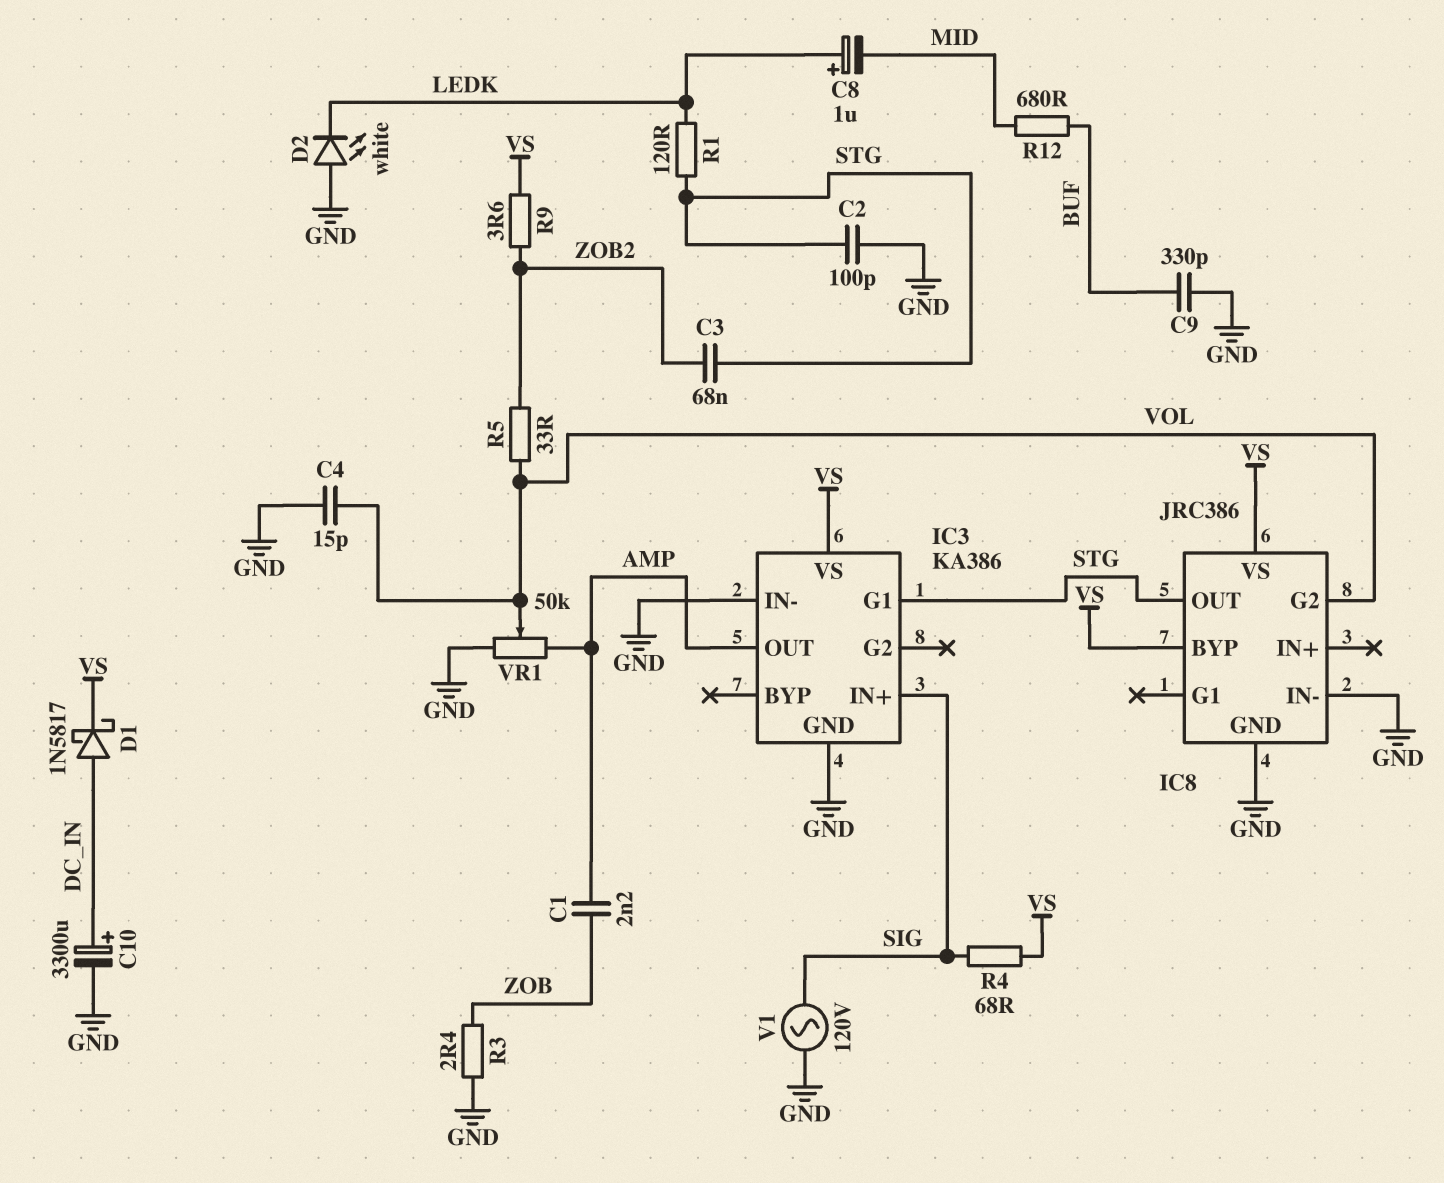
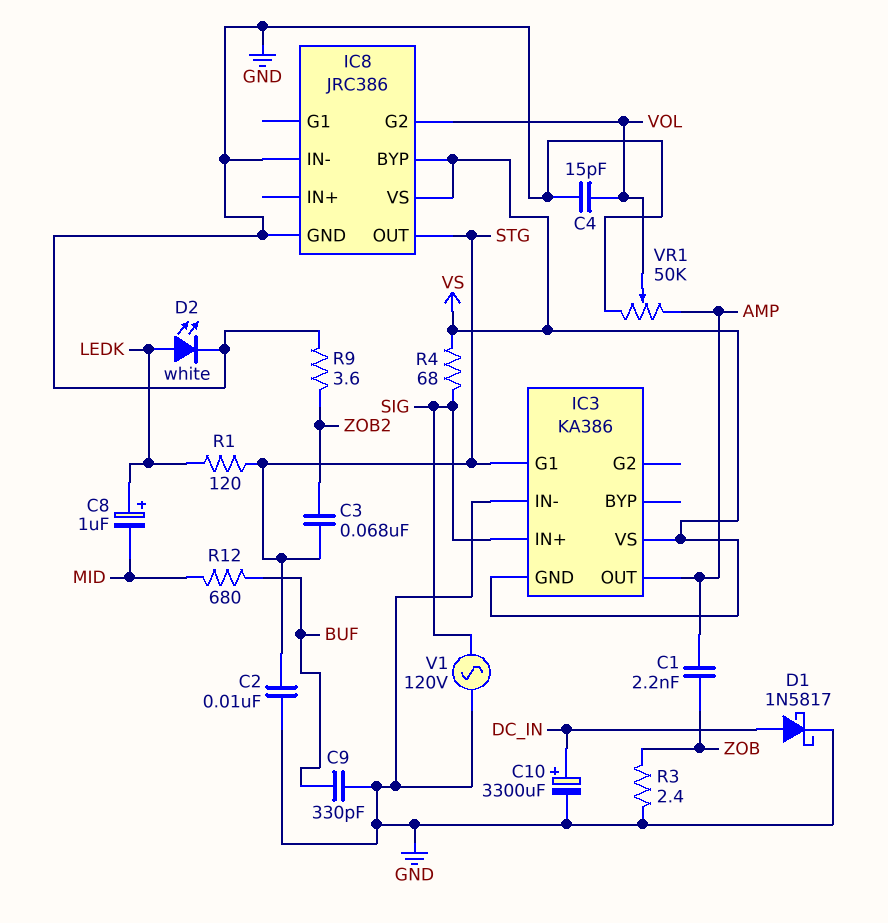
C2: 100pF (GND, STG) -> 10nF (GND, STG)
D1: schottky 1N5817 (A DC_IN, K VS) -> schottky 1N5817 (A DC_IN, K GND)
D2: LED white (A GND, K LEDK) -> LED white (A LEDK, K GND)
IC3 pin GND: GND -> VS
R5: 33 (VOL, ZOB2) -> none
R9: 3.6 (VS, ZOB2) -> 3.6 (GND, ZOB2)

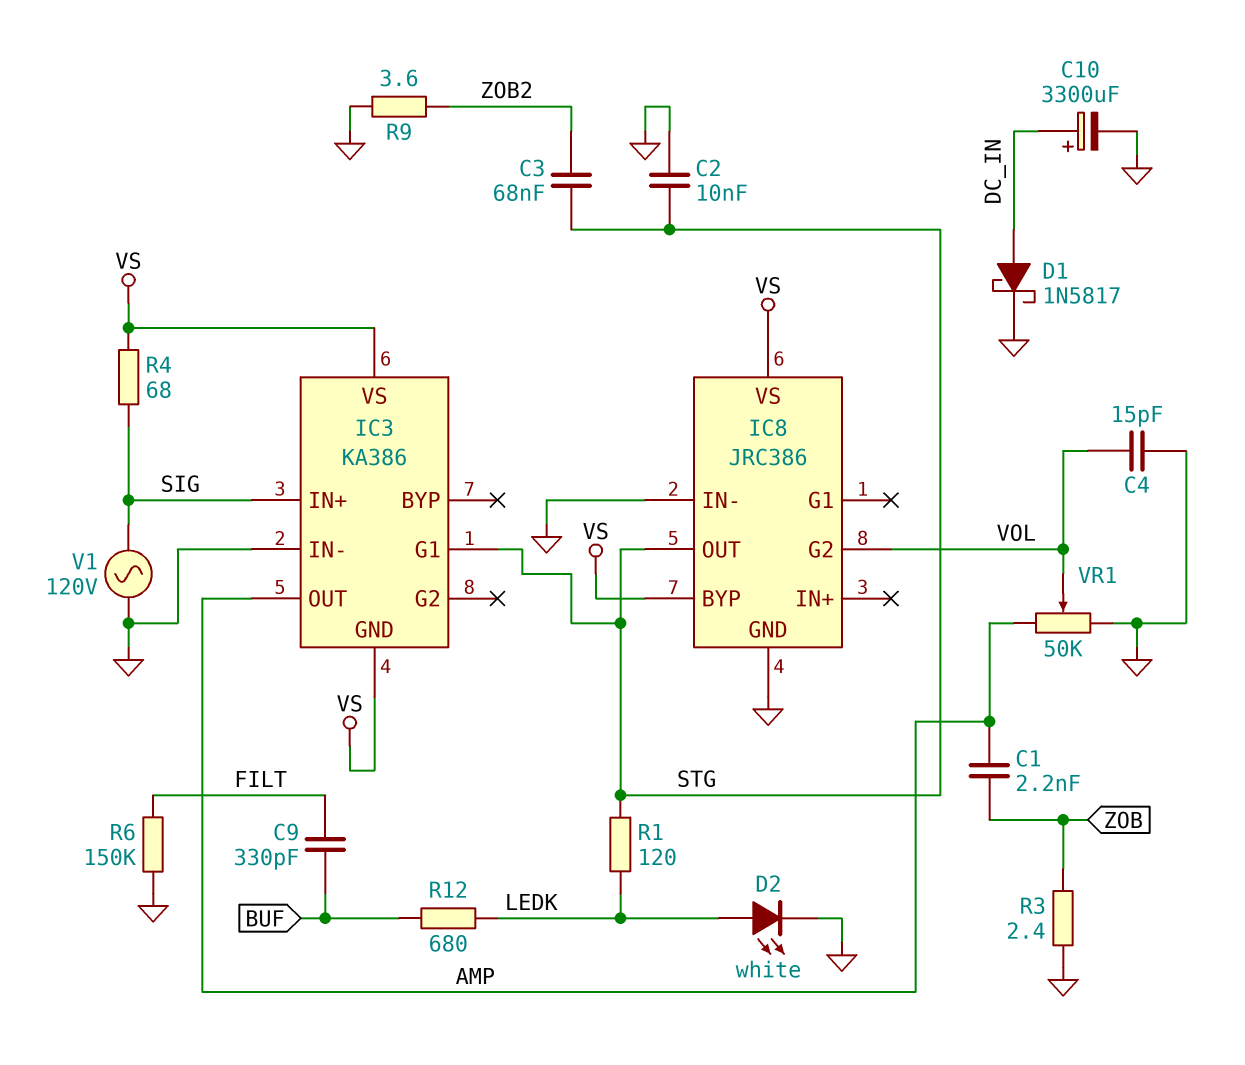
C8: 1uF (plus LEDK, minus MID) -> none
C9: 330pF (BUF, GND) -> 330pF (BUF, FILT)
R6: none -> 150k (FILT, GND)
R12: 680 (BUF, MID) -> 680 (BUF, LEDK)

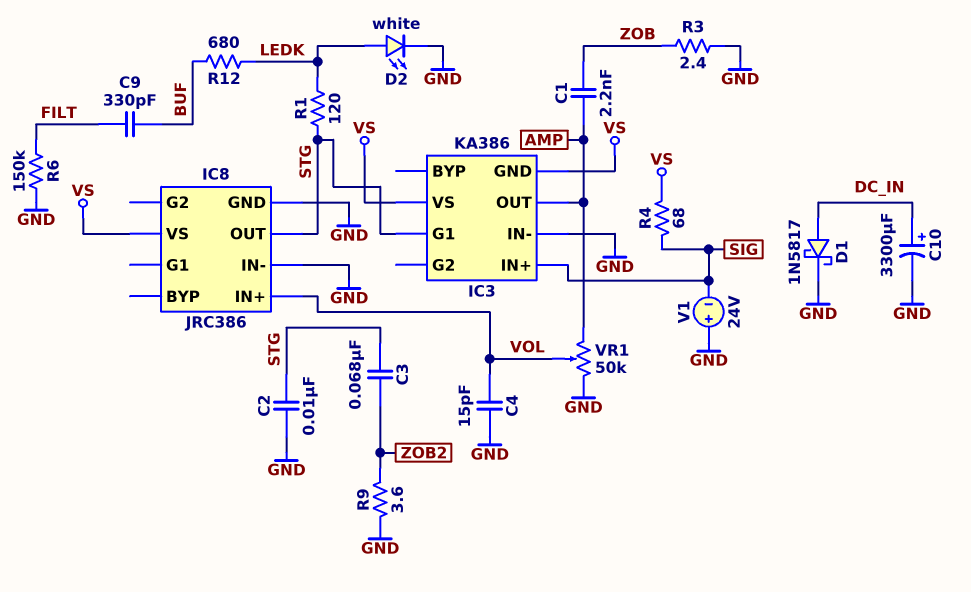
IC8 pin BYP: VS -> none
IC8 pin G2: VOL -> none
IC8 pin IN+: none -> VOL
V1: AC 120V (GND, SIG) -> 24V (plus GND, minus SIG)

